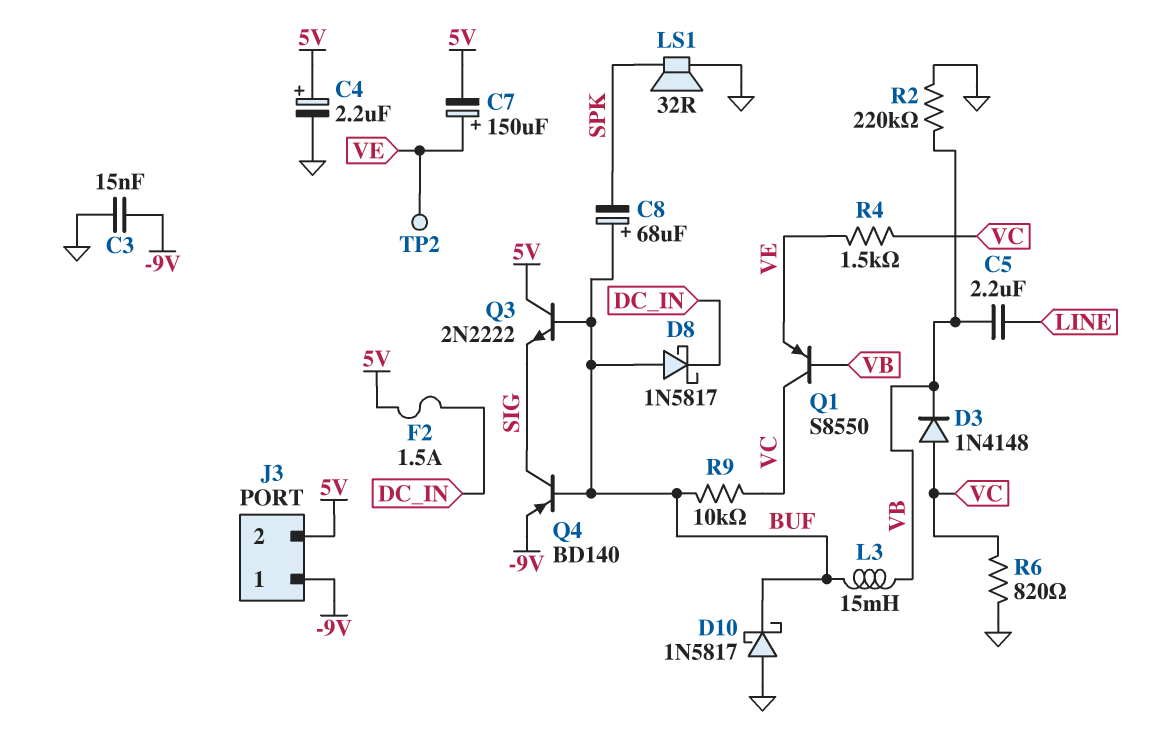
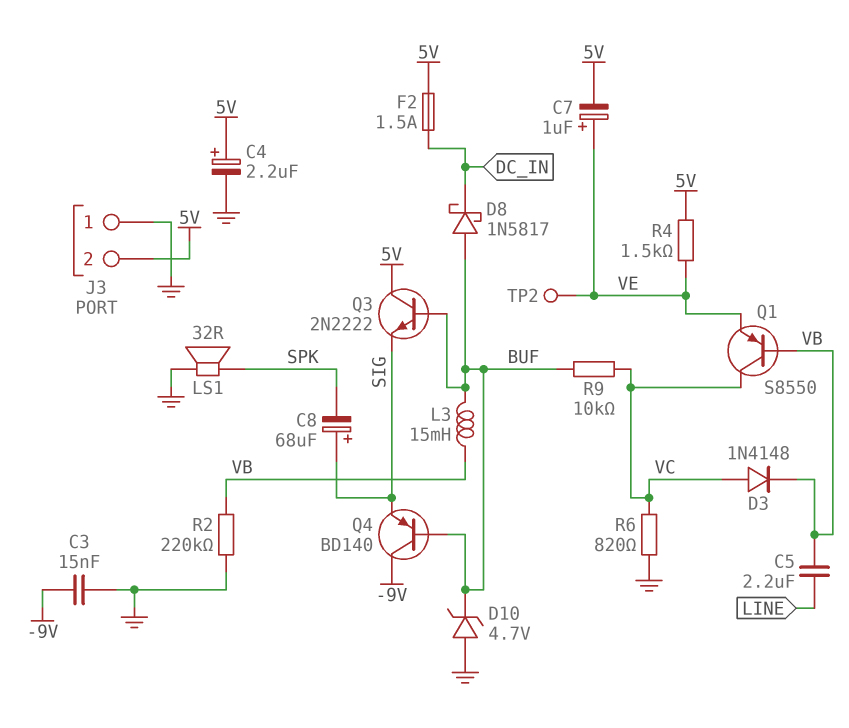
C7: 150uF (plus VE, minus 5V) -> 1uF (plus VE, minus 5V)
C8: 68uF (plus BUF, minus SPK) -> 68uF (plus SIG, minus SPK)
D10: schottky 1N5817 (A GND, K BUF) -> zener 4.7V (A GND, K BUF)
J3 pin 1: -9V -> GND
Q4: PNP BD140 (B BUF, C SIG, E -9V) -> PNP BD140 (B BUF, C -9V, E SIG)
R4: 1.5k (VC, VE) -> 1.5k (5V, VE)

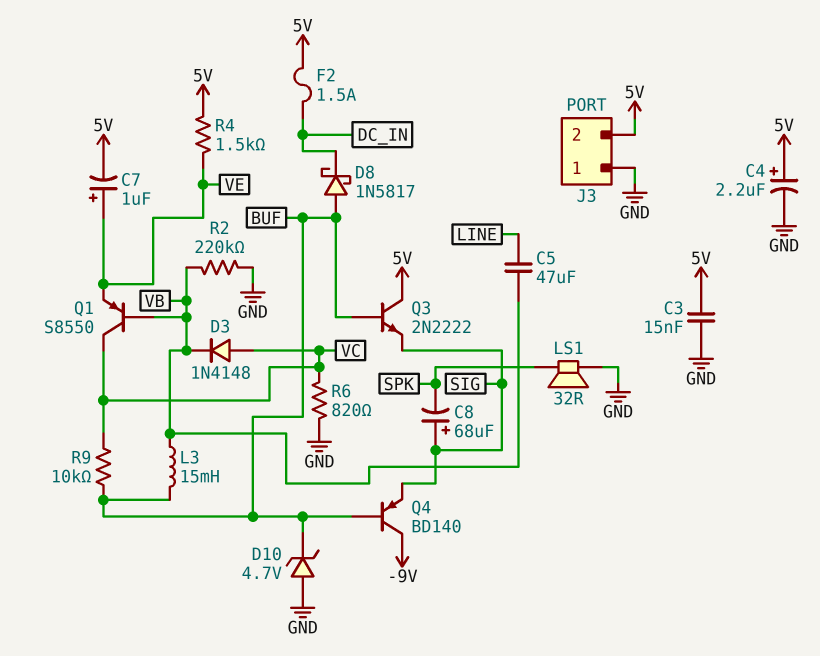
C3: 15nF (-9V, GND) -> 15nF (5V, GND)
C5: 2.2uF (LINE, VB) -> 47uF (LINE, VB)
TP2: test point (VE) -> none

